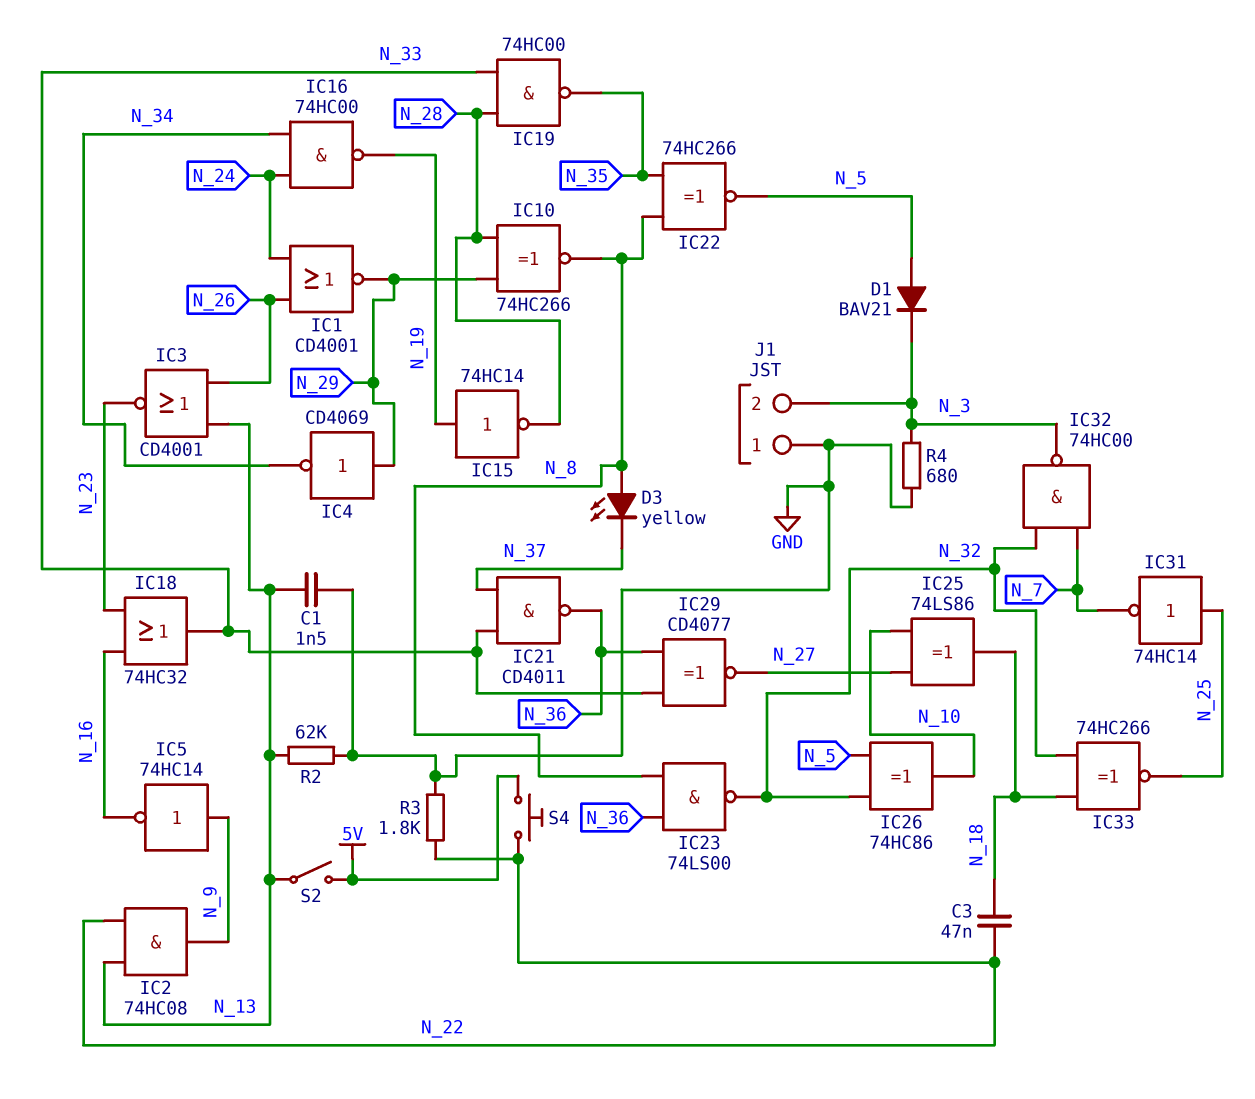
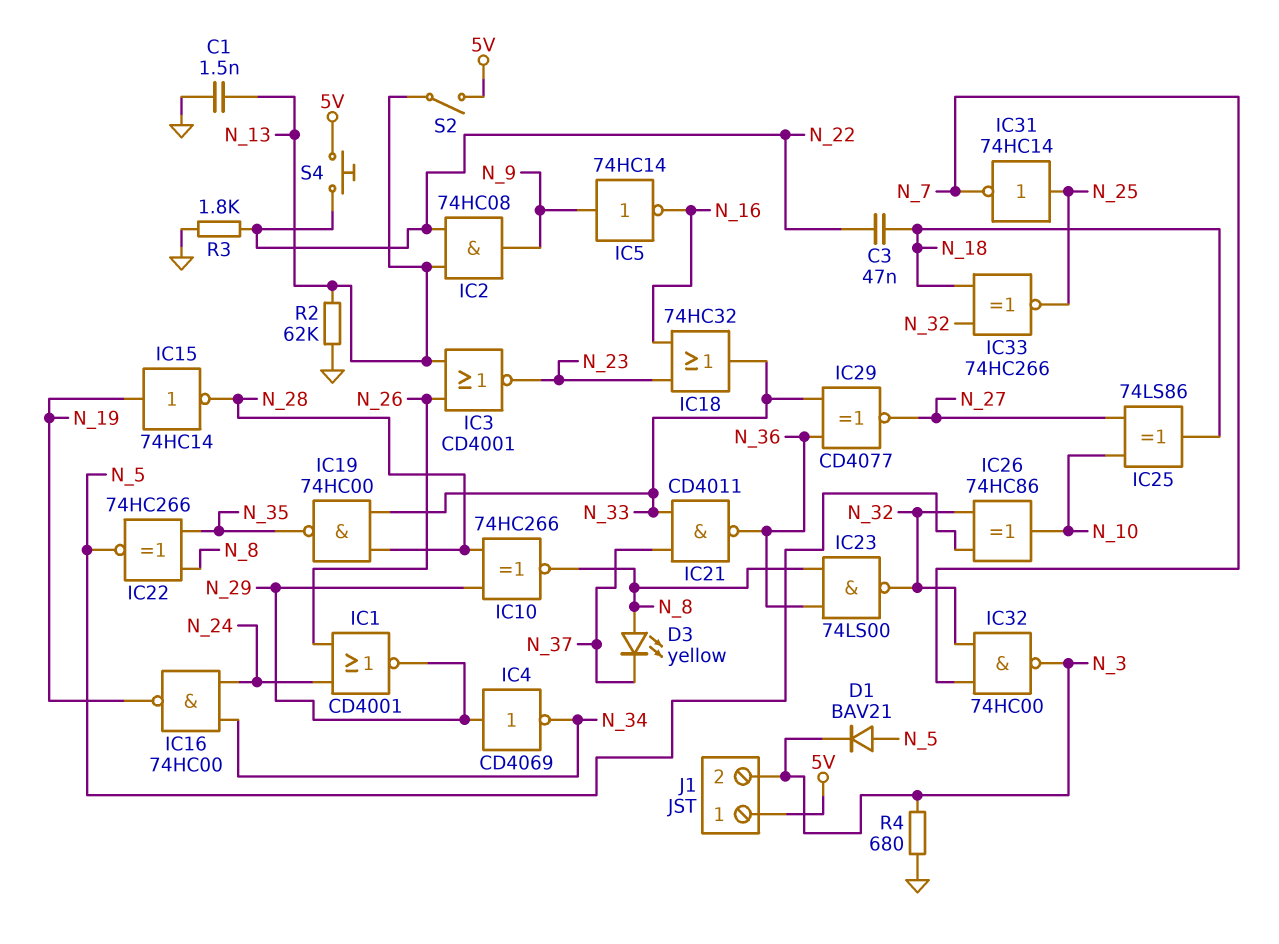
J1 pin 1: GND -> 5V

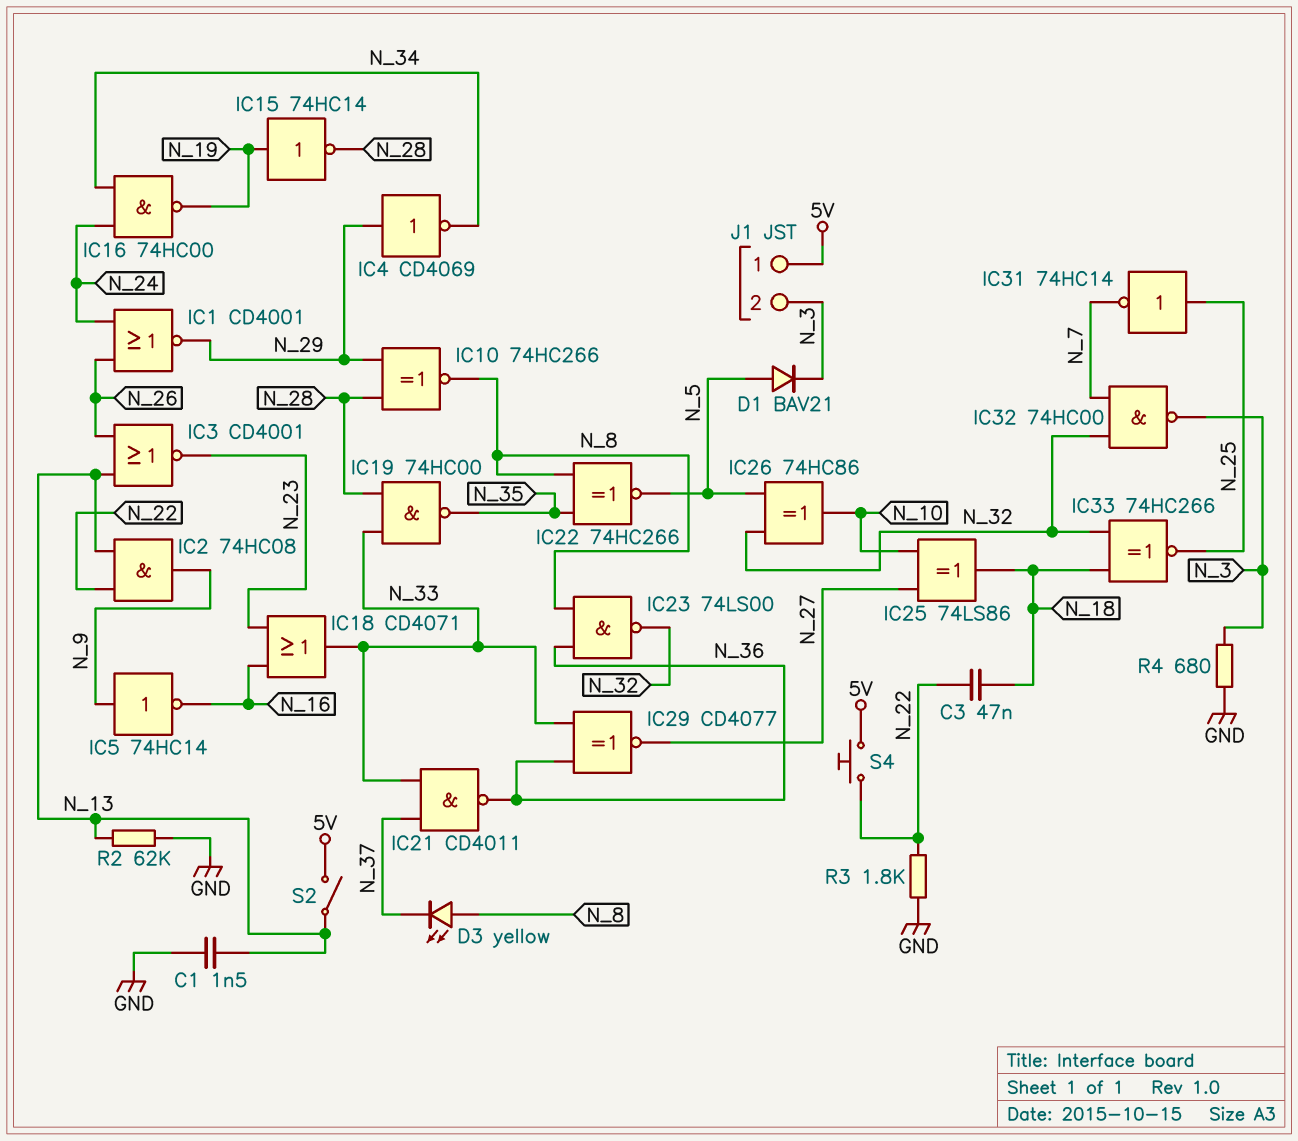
IC18: OR 74HC32 (in N_16, in N_23, out N_33) -> OR CD4071 (in N_16, in N_23, out N_33)

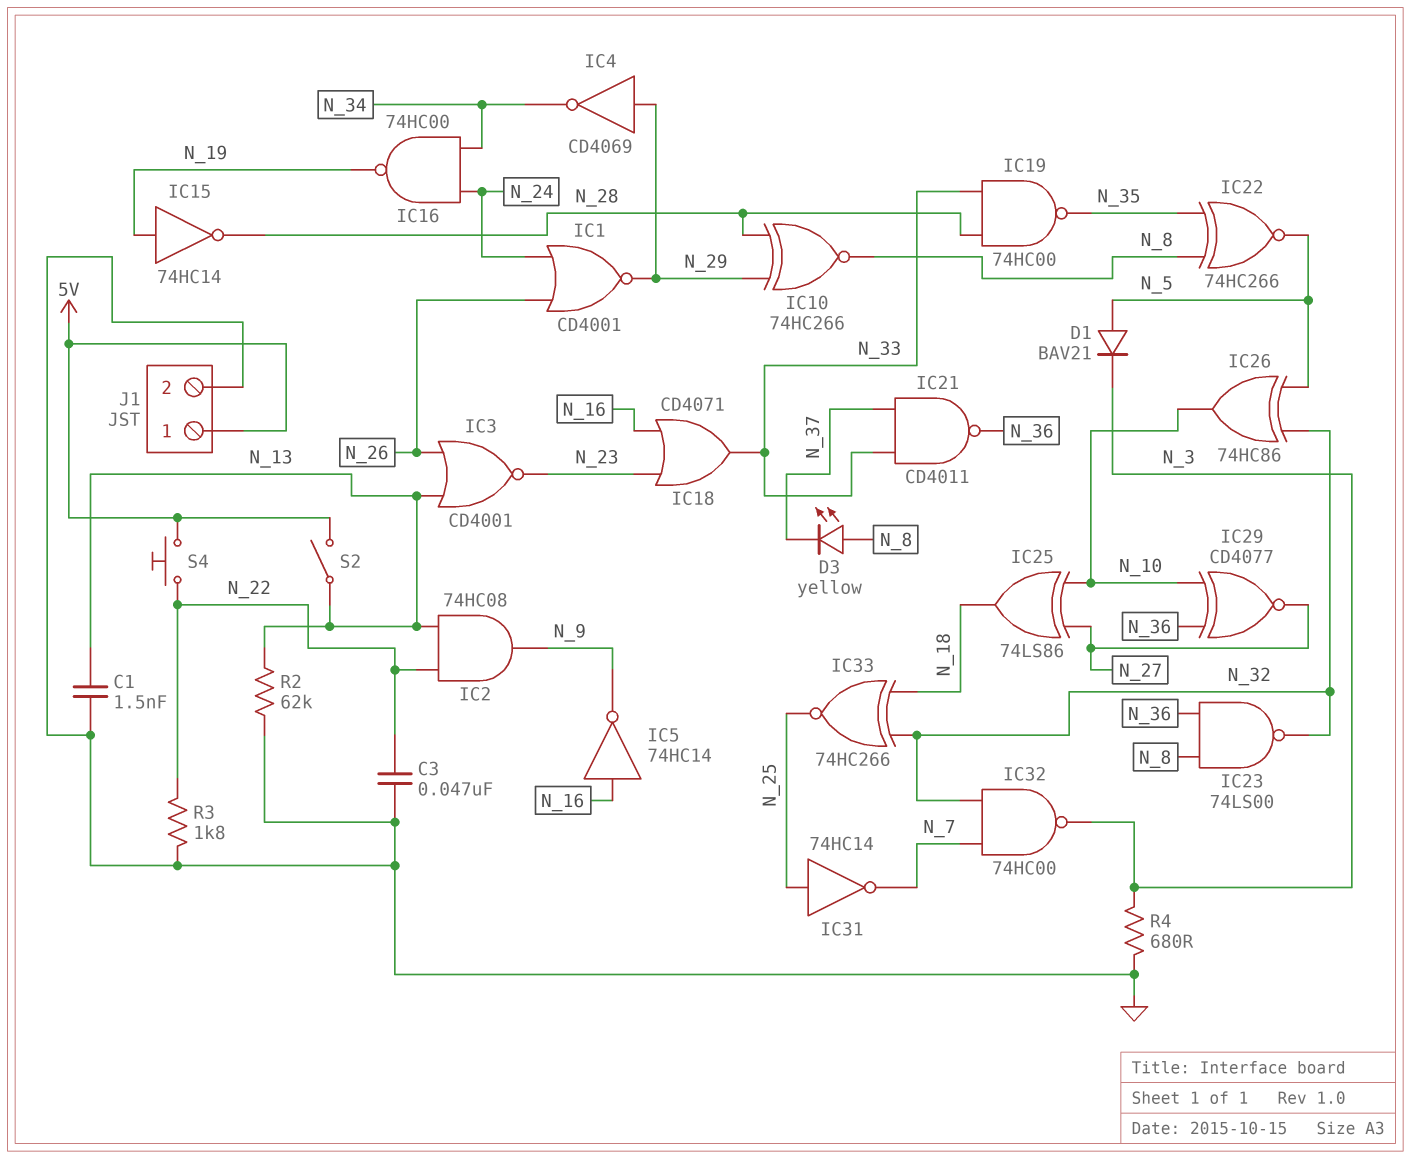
C3: 47nF (N_18, N_22) -> 47nF (GND, N_22)
IC5: NOT 74HC14 (in N_9, out N_16) -> NOT 74HC14 (in N_16, out N_9)
IC29: XNOR CD4077 (in N_33, in N_36, out N_27) -> XNOR CD4077 (in N_10, in N_36, out N_27)
J1 pin 2: N_3 -> GND

